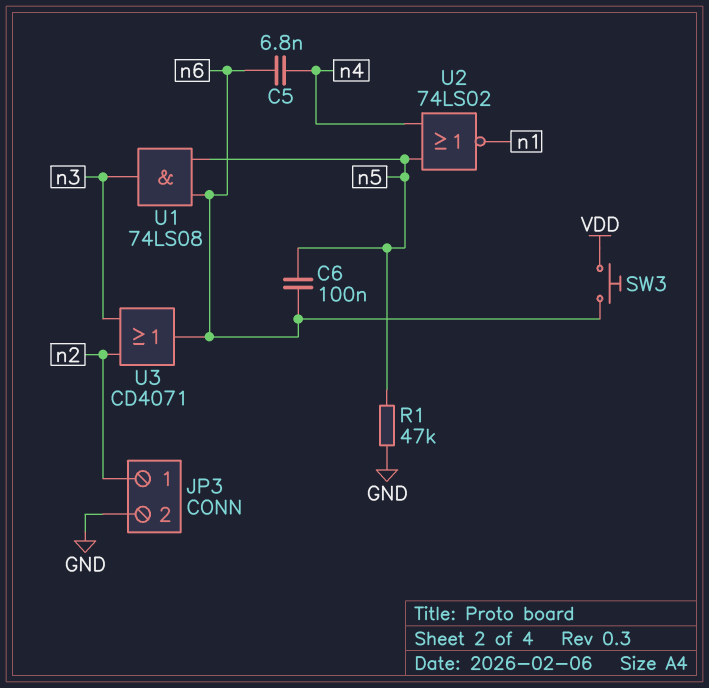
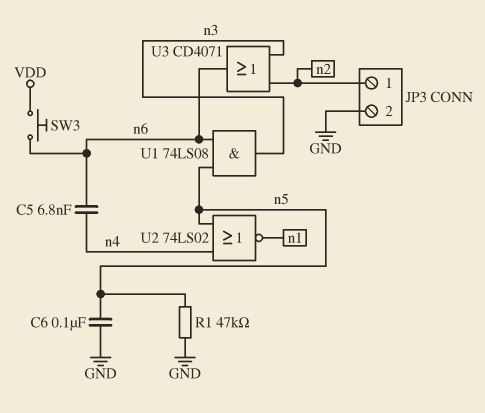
C6: 100nF (n5, n6) -> 100nF (GND, n5)

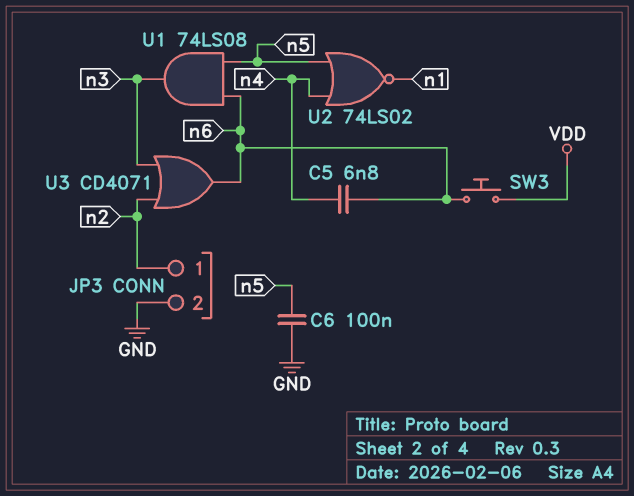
R1: 47k (GND, n5) -> none

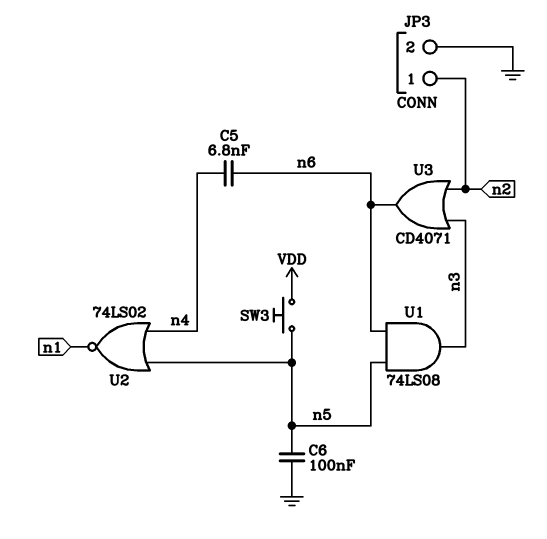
SW3: button (VDD, n6) -> button (VDD, n5)

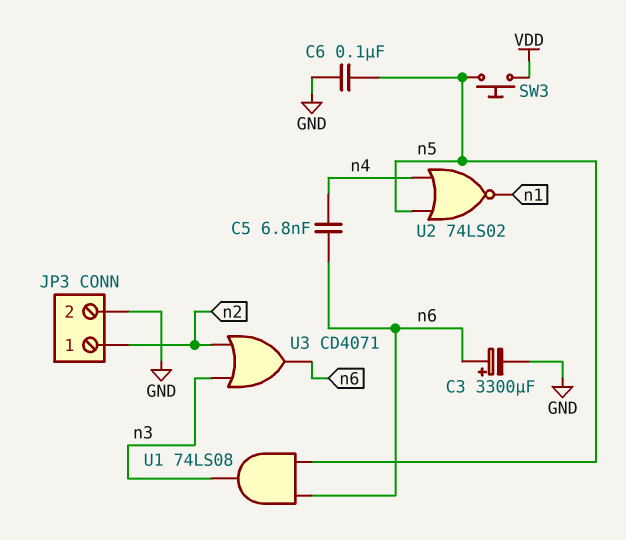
C3: none -> 3300uF (plus n6, minus GND)

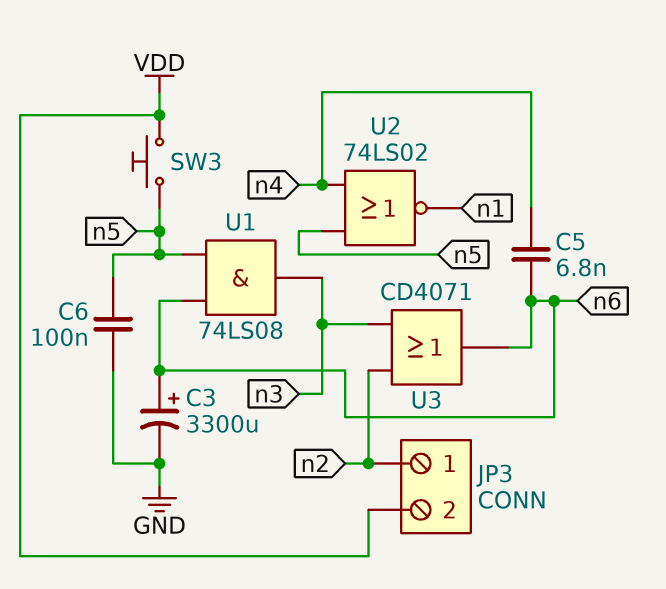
JP3 pin 2: GND -> VDD

